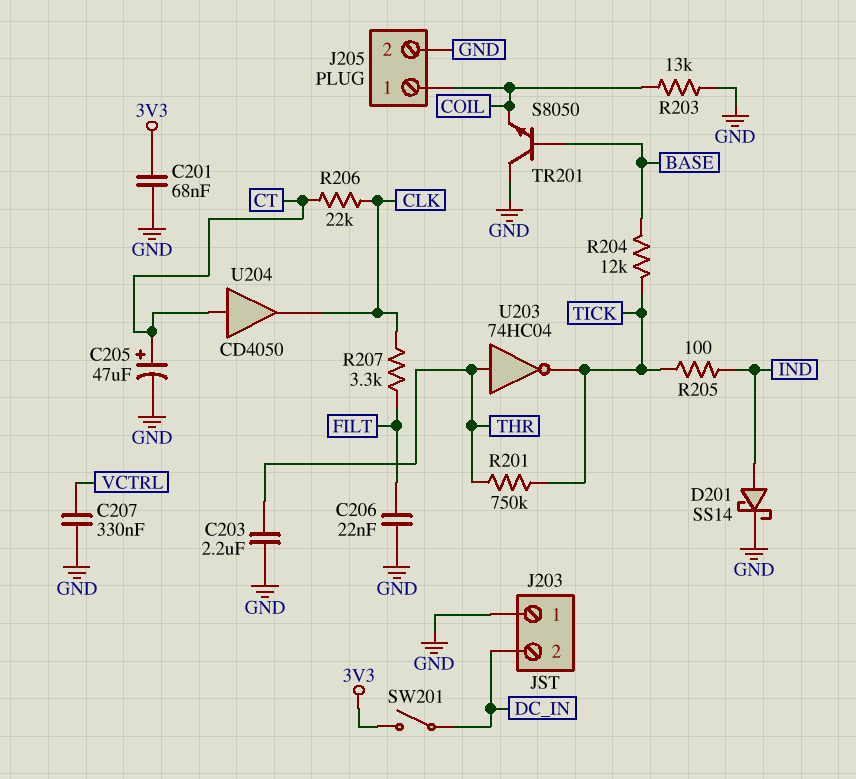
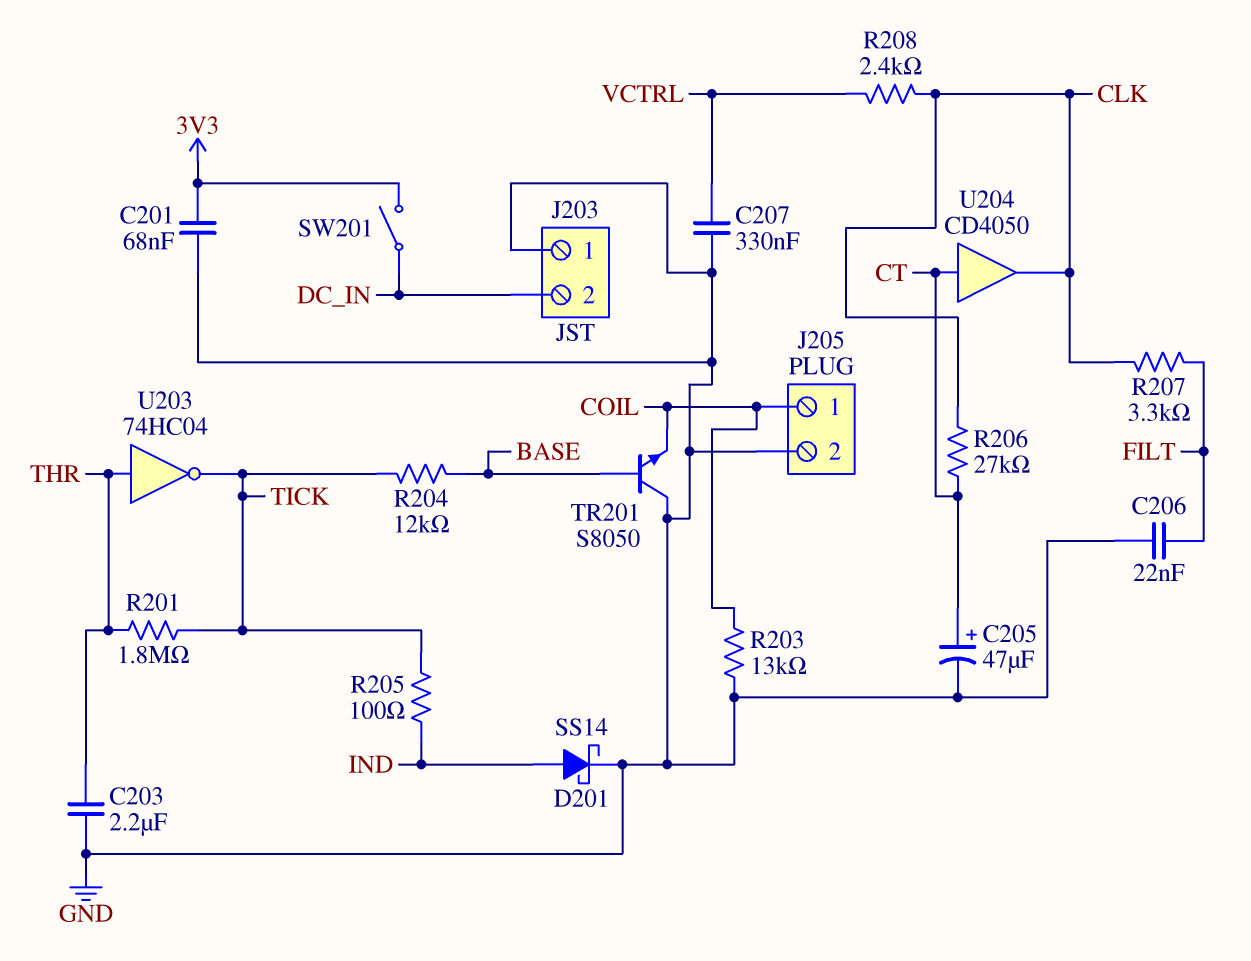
R201: 750k (THR, TICK) -> 1.8M (THR, TICK)
R206: 22k (CLK, CT) -> 27k (CLK, CT)
R208: none -> 2.4k (CLK, VCTRL)

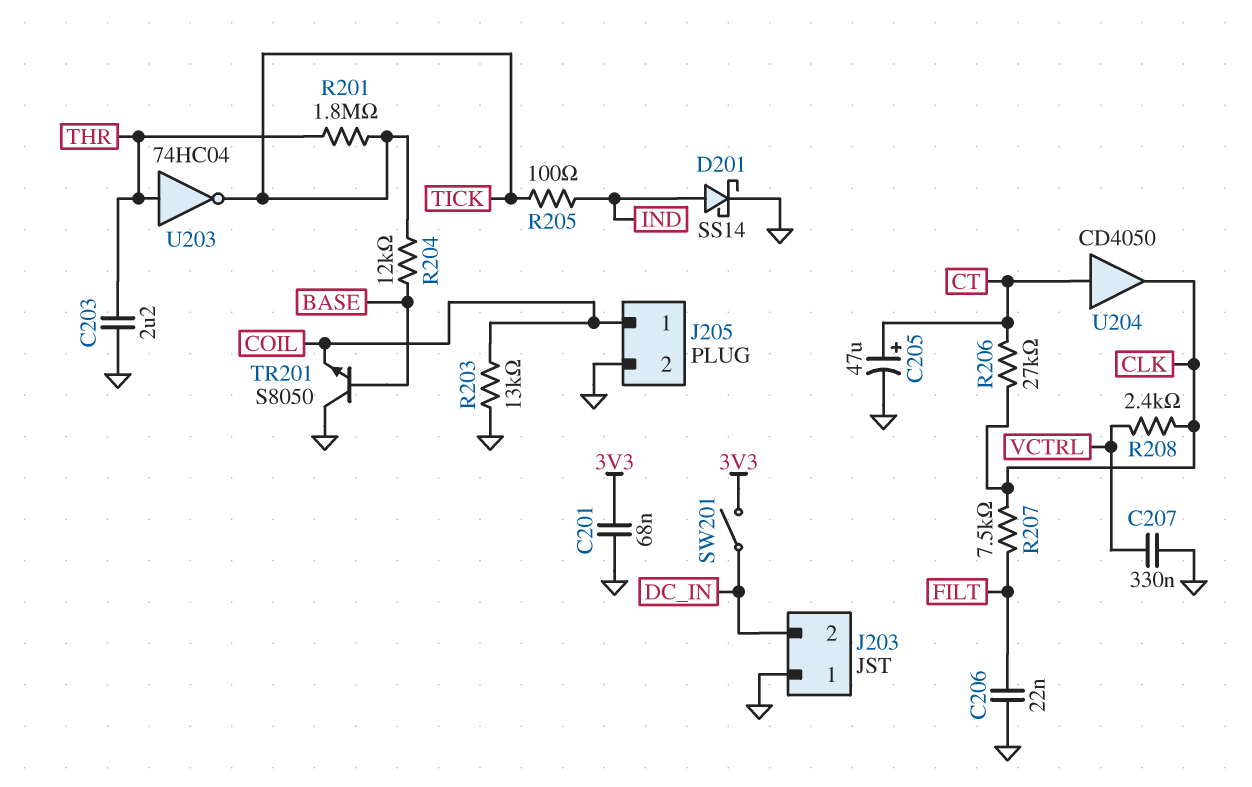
R207: 3.3k (CLK, FILT) -> 7.5k (CLK, FILT)

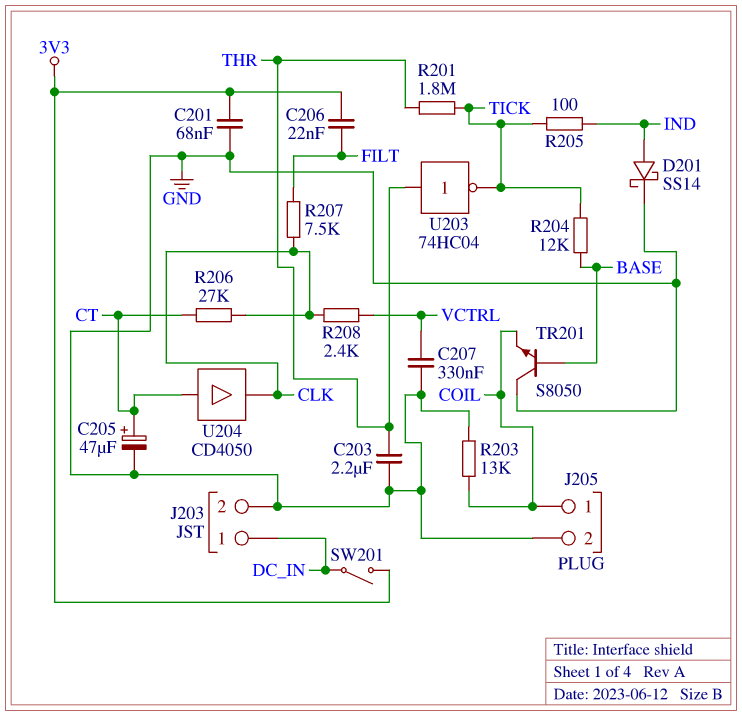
C206: 22nF (FILT, GND) -> 22nF (3V3, FILT)
J203 pin 1: GND -> DC_IN
J203 pin 2: DC_IN -> GND

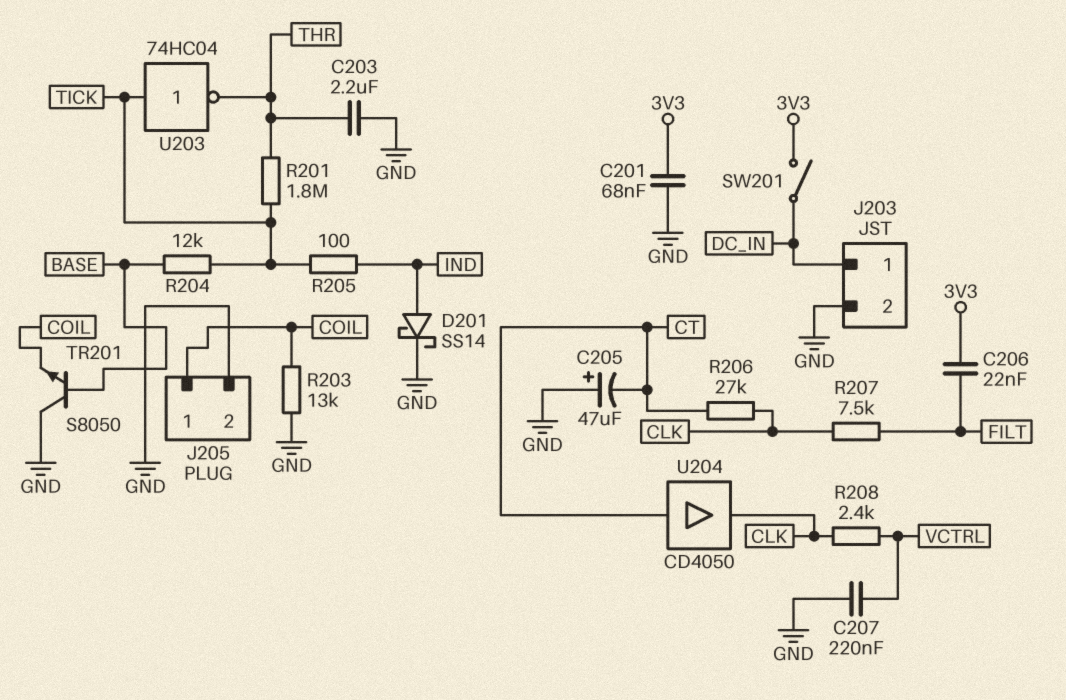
C205: 47uF (plus CT, minus GND) -> 47uF (plus GND, minus CT)
C207: 330nF (GND, VCTRL) -> 220nF (GND, VCTRL)
U203: NOT 74HC04 (in THR, out TICK) -> NOT 74HC04 (in TICK, out THR)

